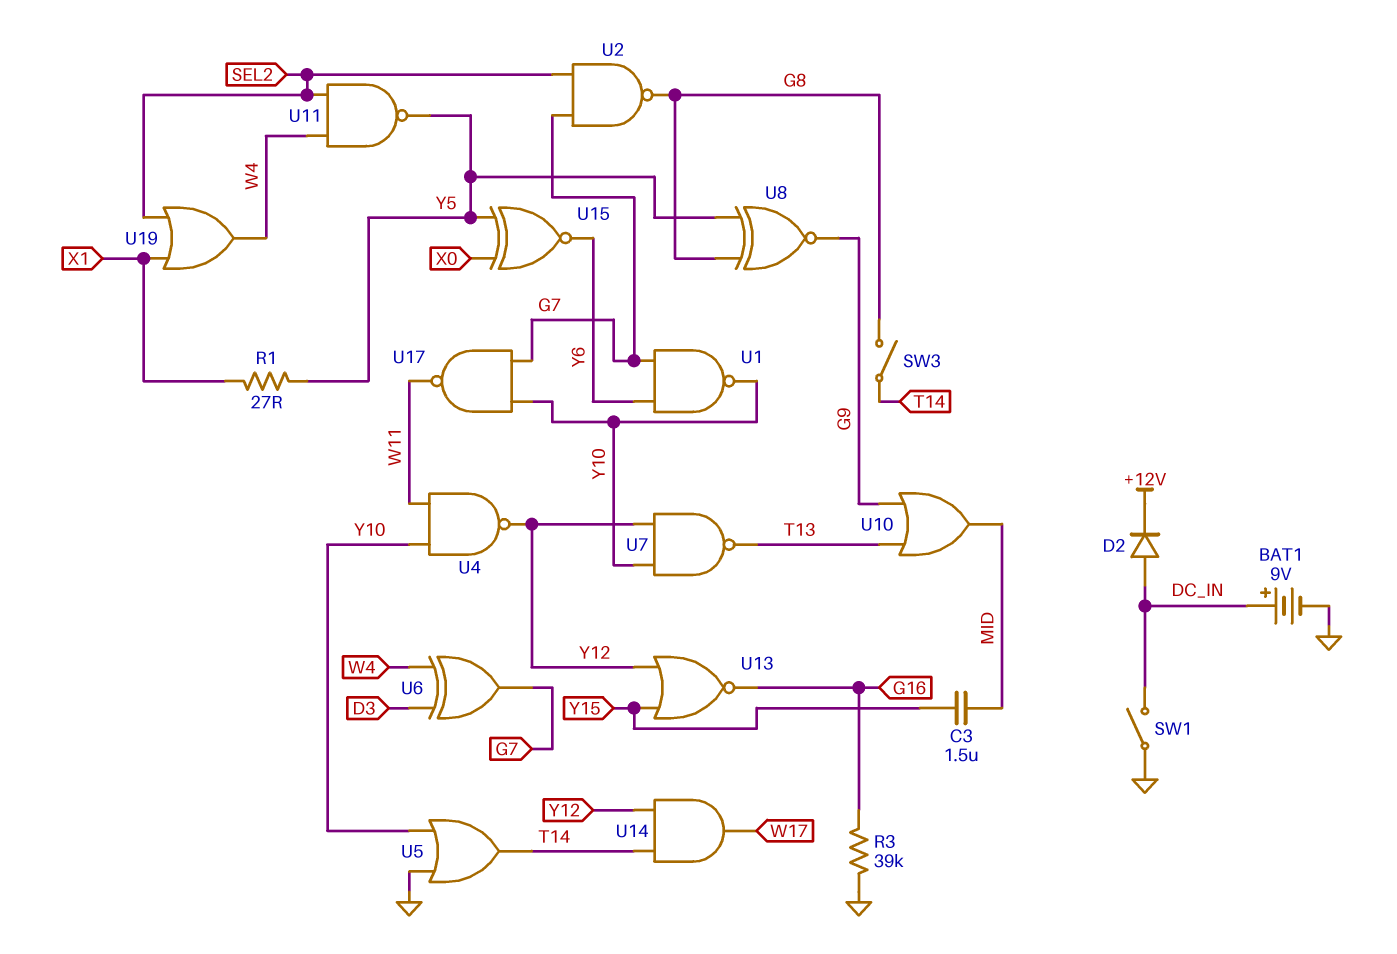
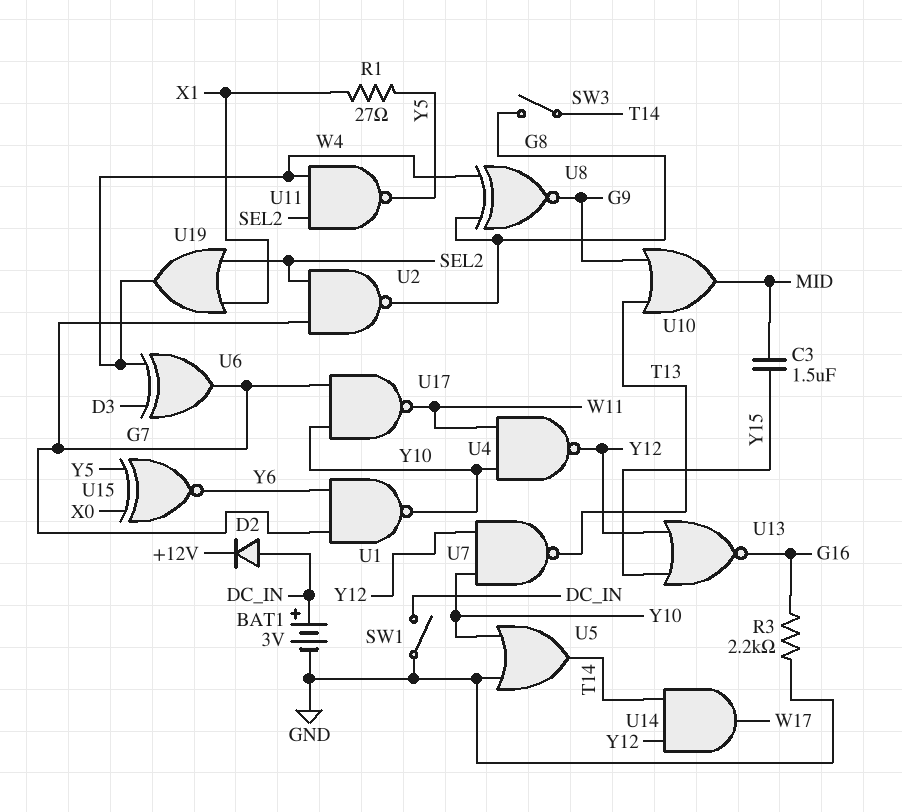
BAT1: 9V (plus DC_IN, minus GND) -> 3V (plus DC_IN, minus GND)
R3: 39k (G16, GND) -> 2.2k (G16, GND)
U8: XNOR (in G8, in Y5, out G9) -> XNOR (in G8, in W4, out G9)

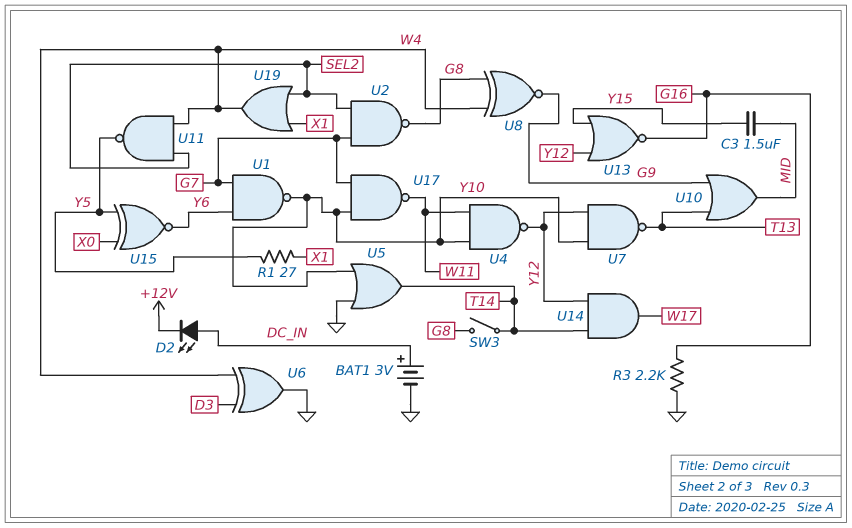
D2: diode (A DC_IN, K +12V) -> LED (A DC_IN, K +12V)
SW1: switch (DC_IN, GND) -> none
U6: XOR (in D3, in W4, out G7) -> XOR (in D3, in W4, out GND)

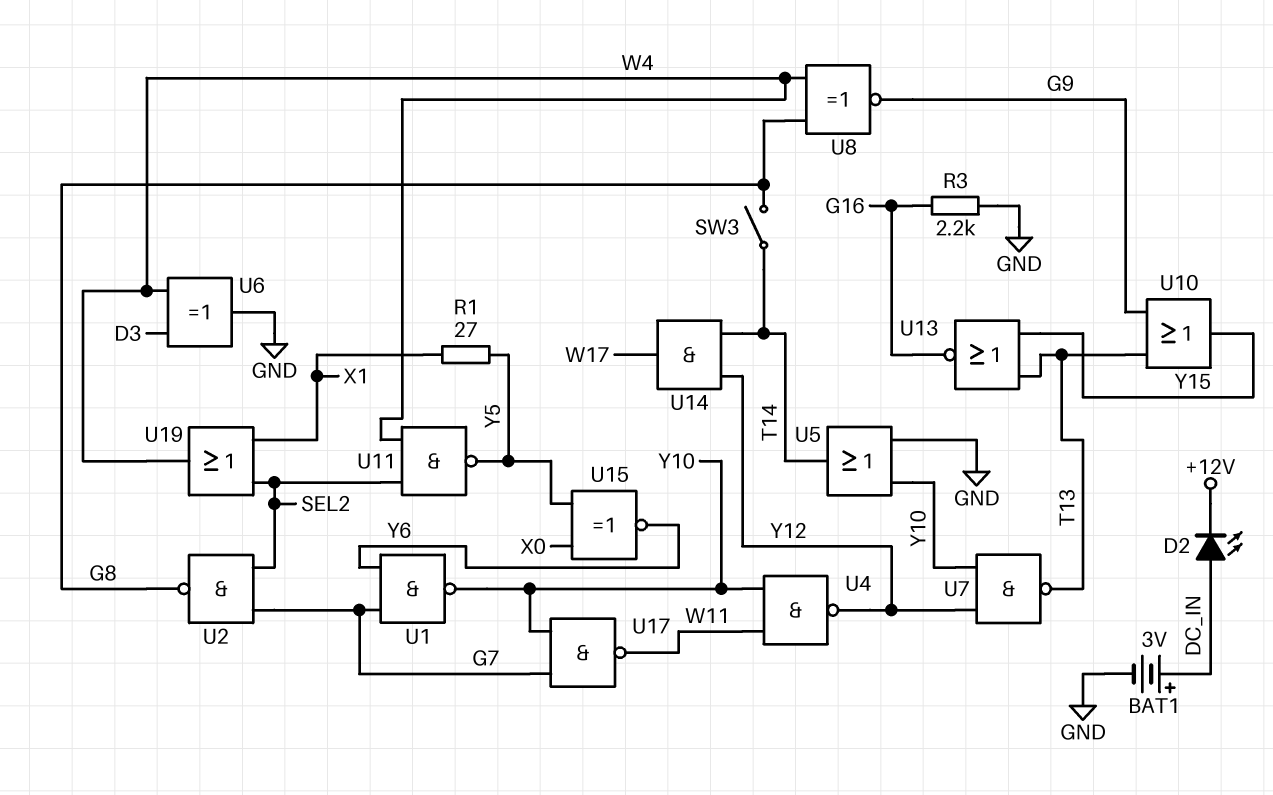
C3: 1.5uF (MID, Y15) -> none
U10: OR (in G9, in T13, out MID) -> OR (in G9, in T13, out Y15)
U13: NOR (in Y12, in Y15, out G16) -> NOR (in T13, in Y15, out G16)

